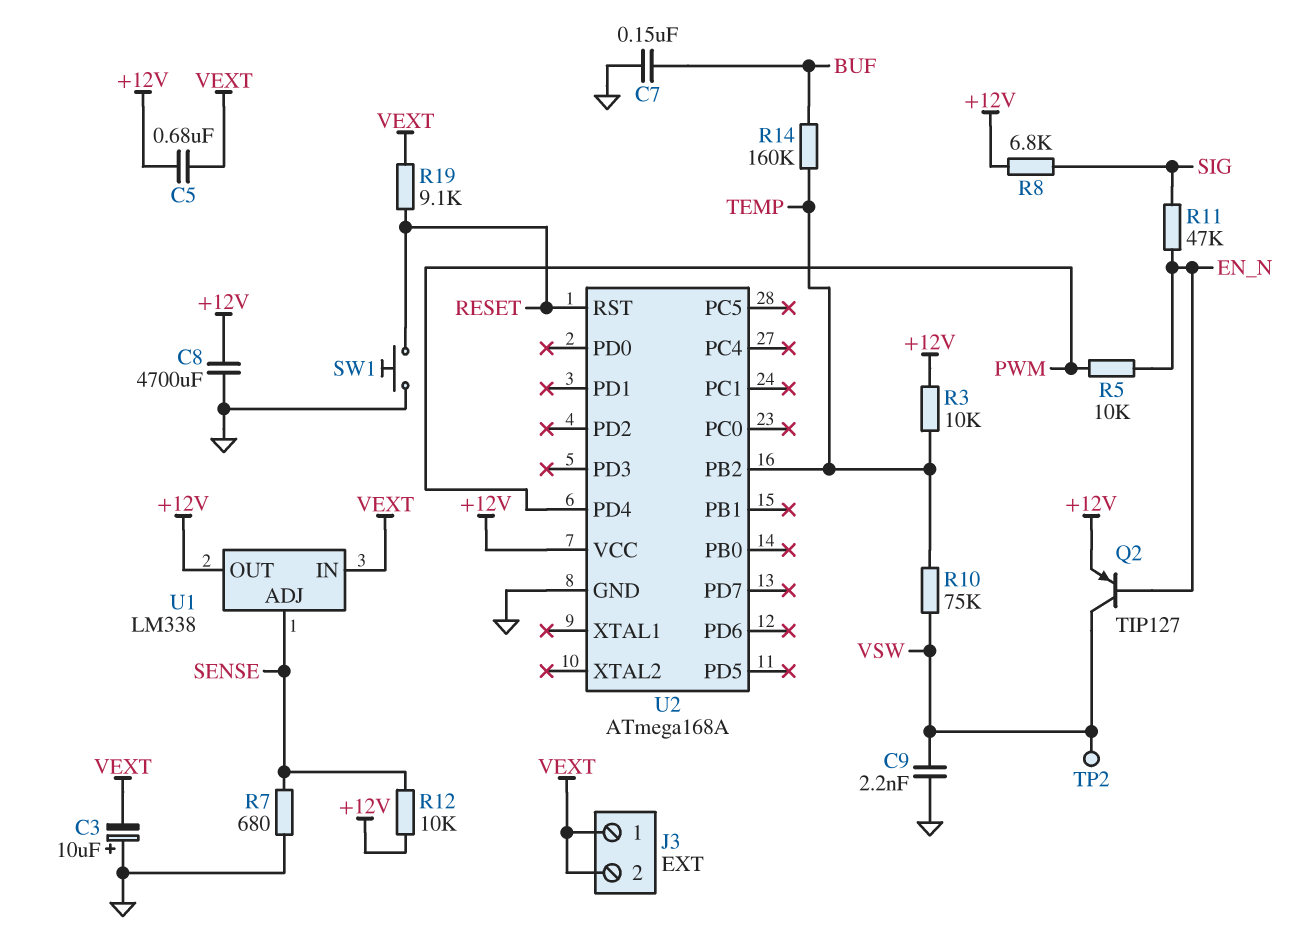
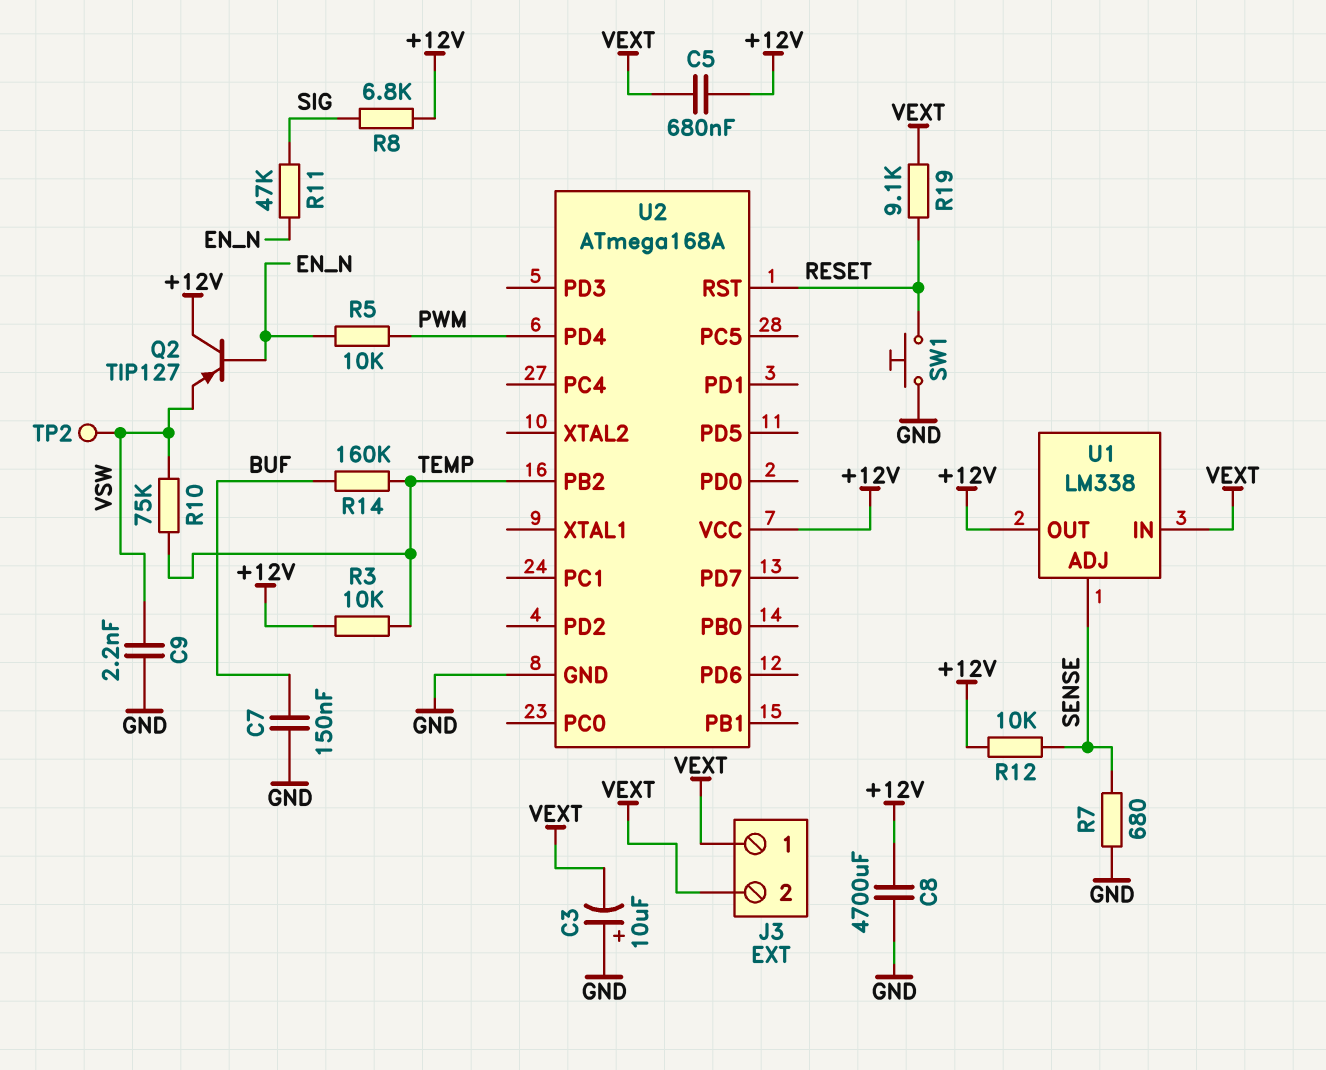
Q2: PNP TIP127 (B EN_N, C VSW, E +12V) -> PNP TIP127 (B EN_N, C +12V, E VSW)

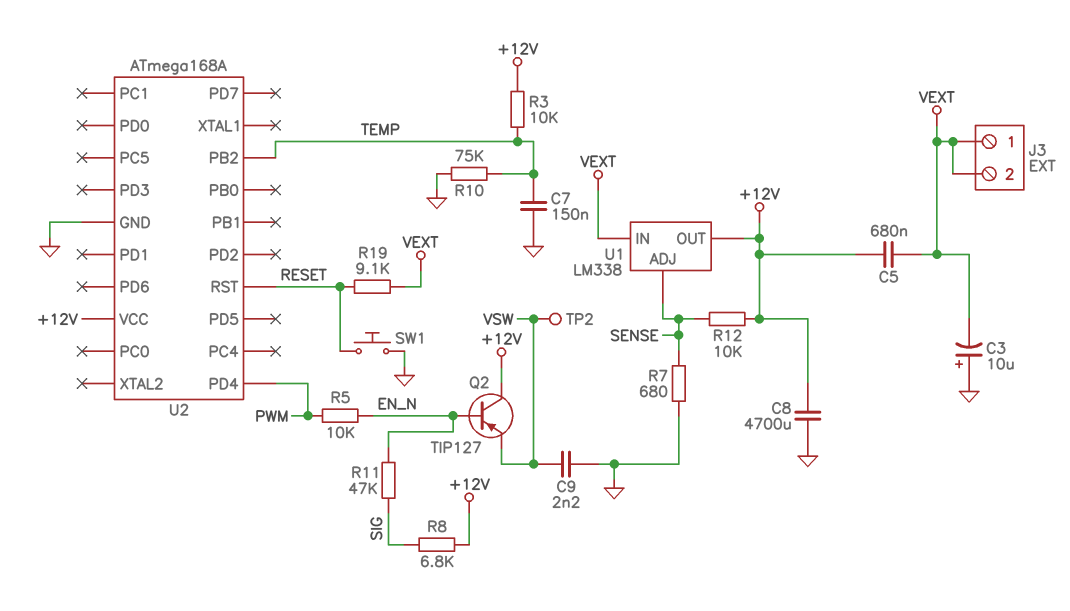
C7: 150nF (BUF, GND) -> 150nF (GND, TEMP)
R10: 75k (TEMP, VSW) -> 75k (GND, TEMP)
R14: 160k (BUF, TEMP) -> none

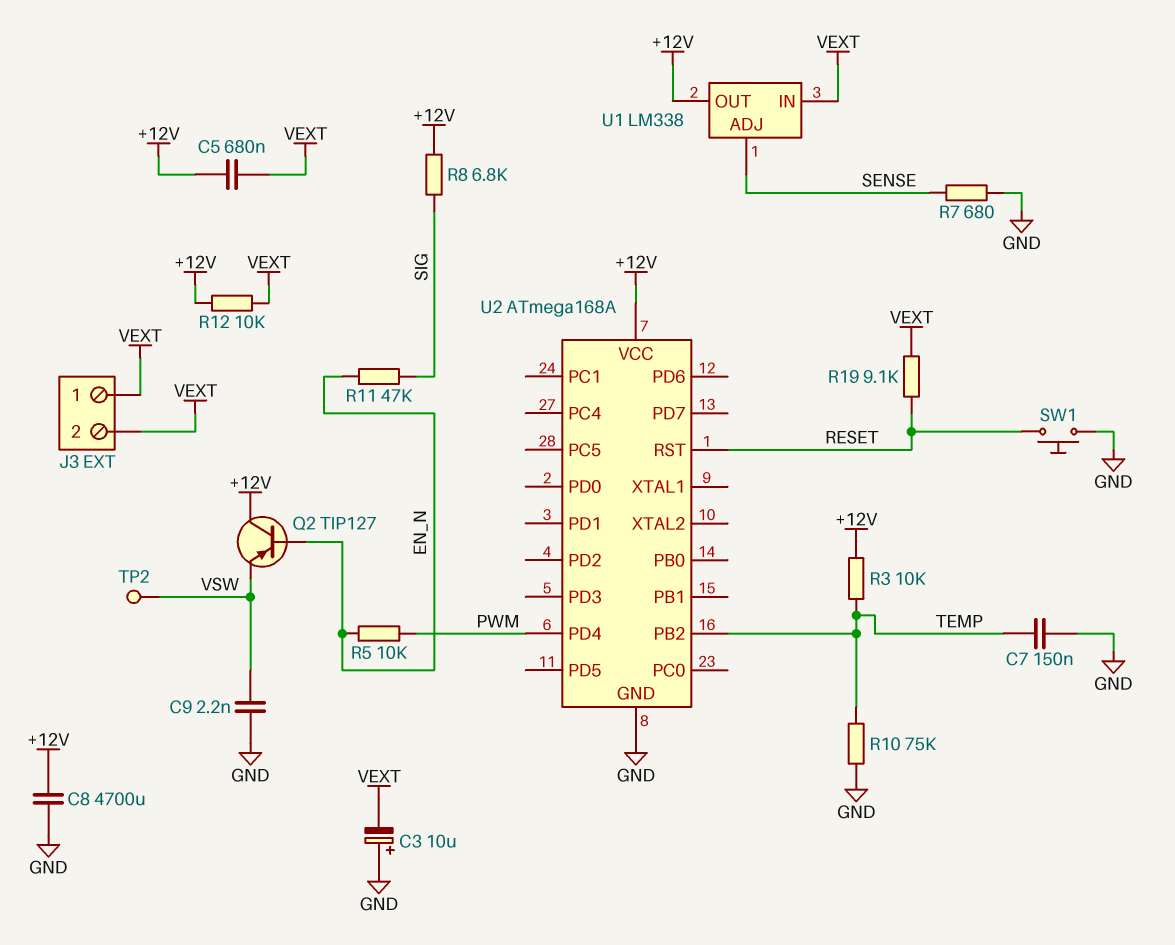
R12: 10k (+12V, SENSE) -> 10k (+12V, VEXT)

